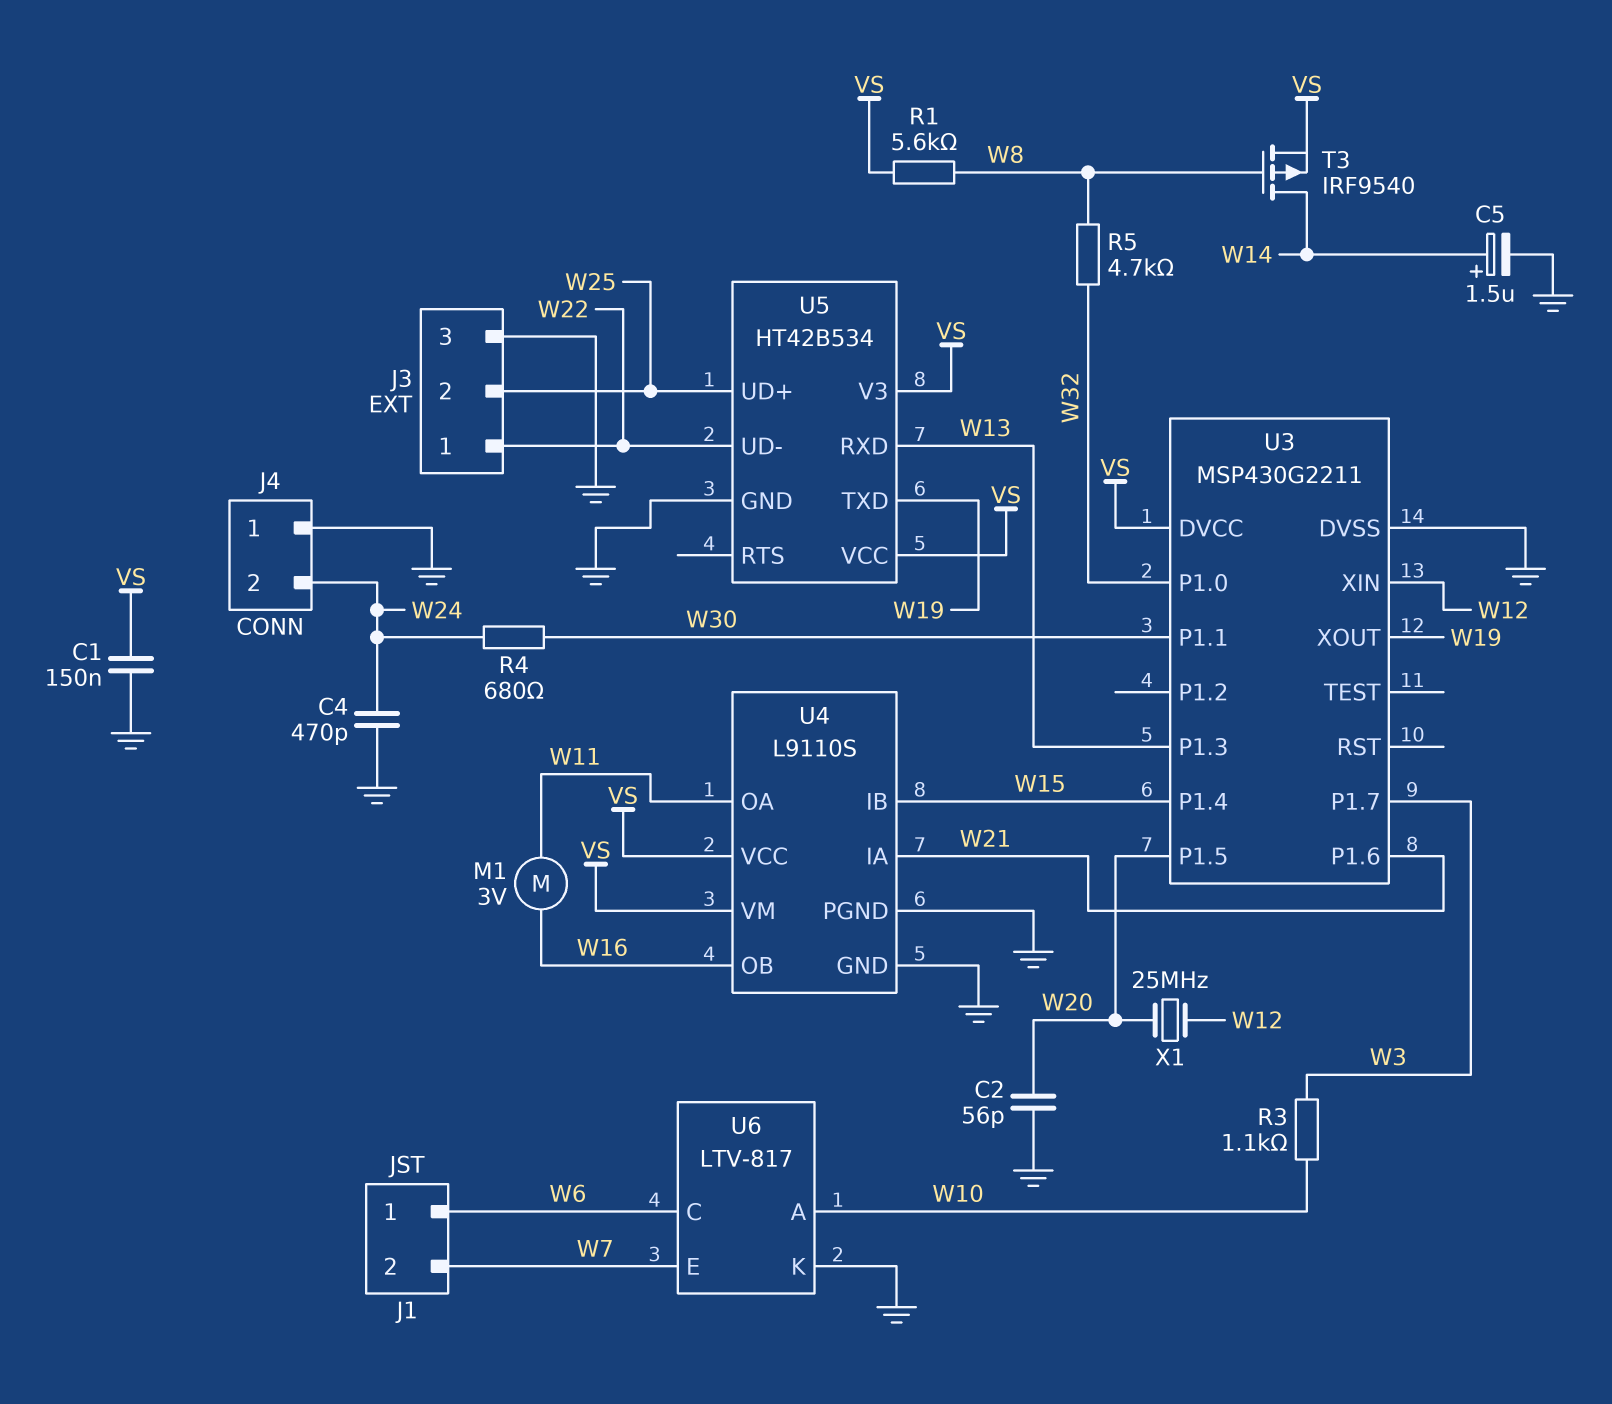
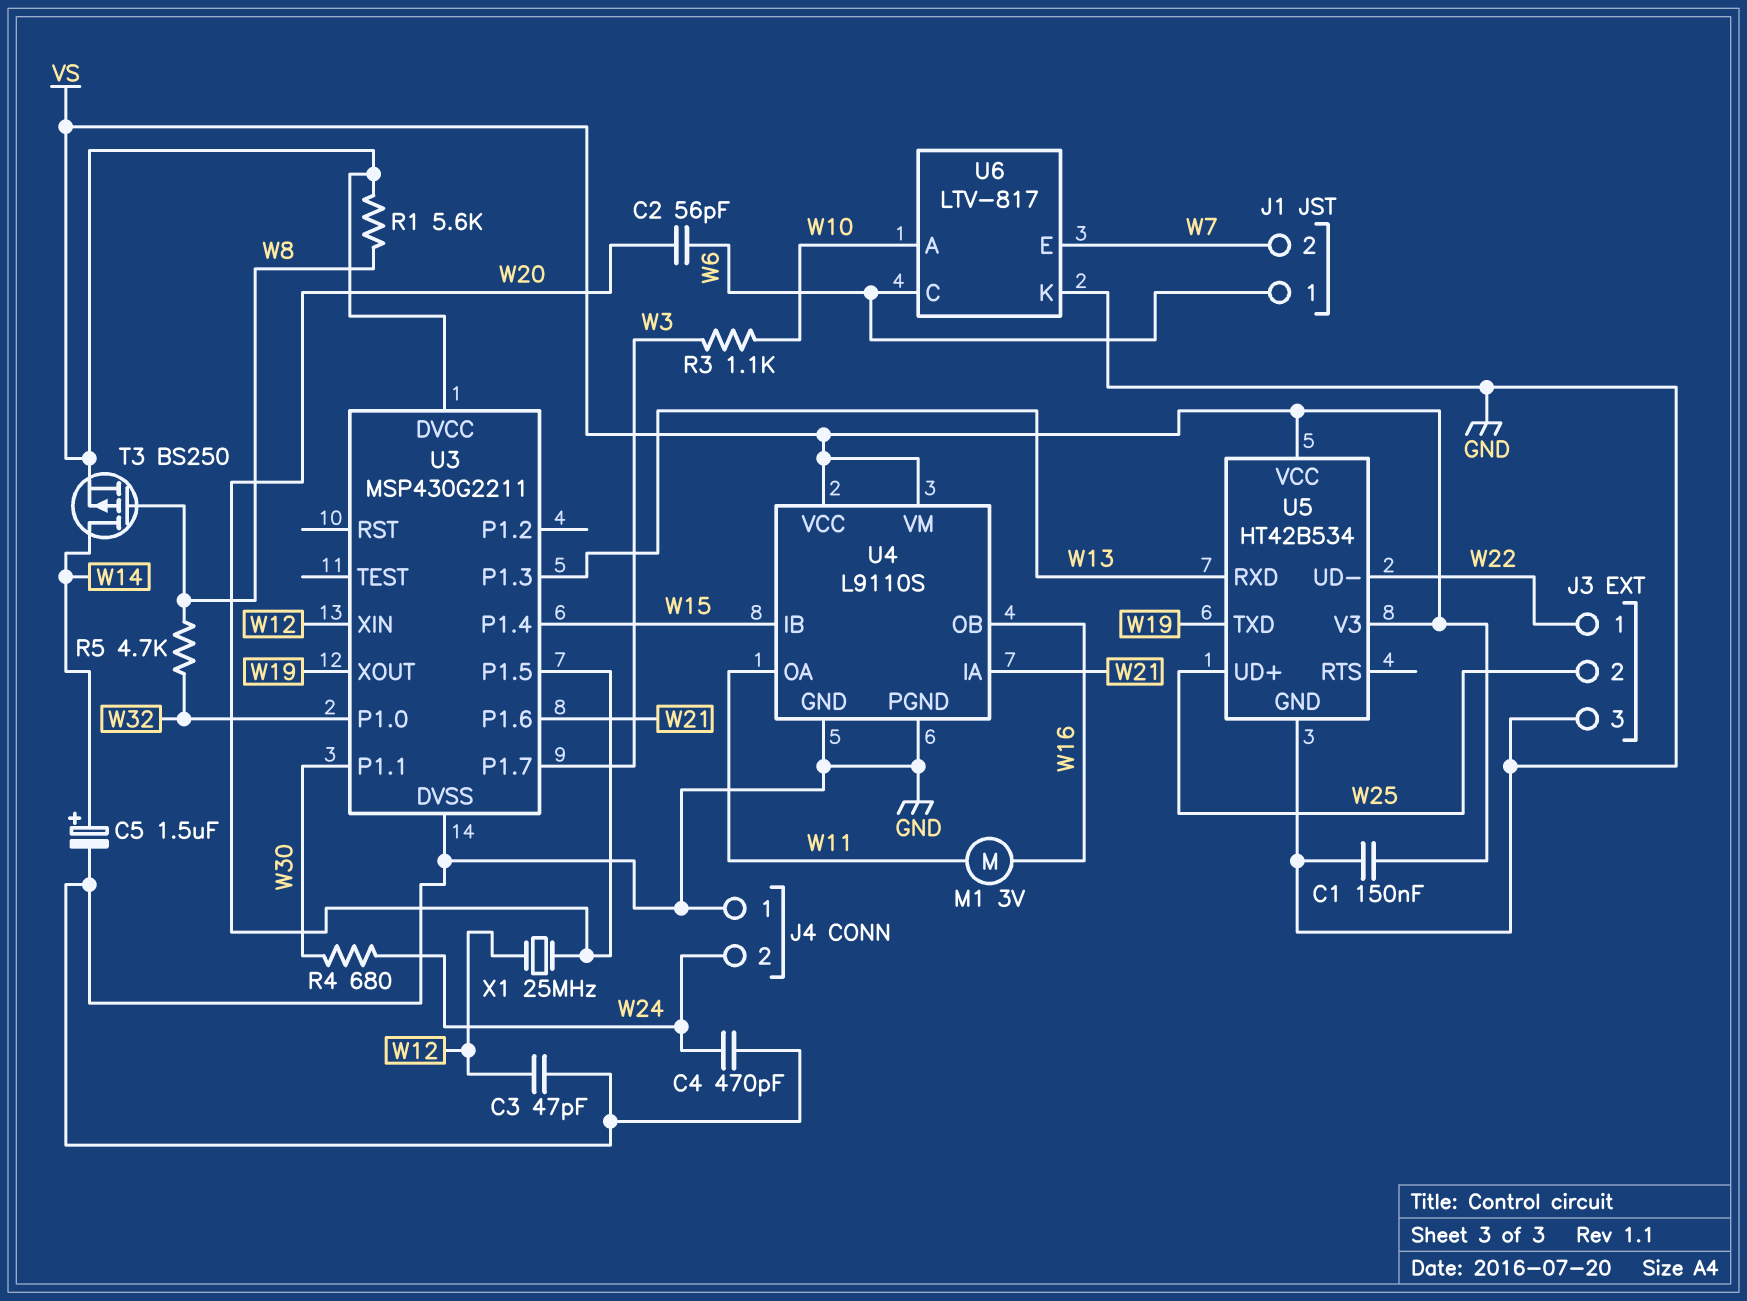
C2: 56pF (GND, W20) -> 56pF (W6, W20)
C3: none -> 47pF (GND, W12)
T3: PMOS IRF9540 (G W8, D W14, S VS) -> PMOS BS250 (G W8, D W14, S VS)

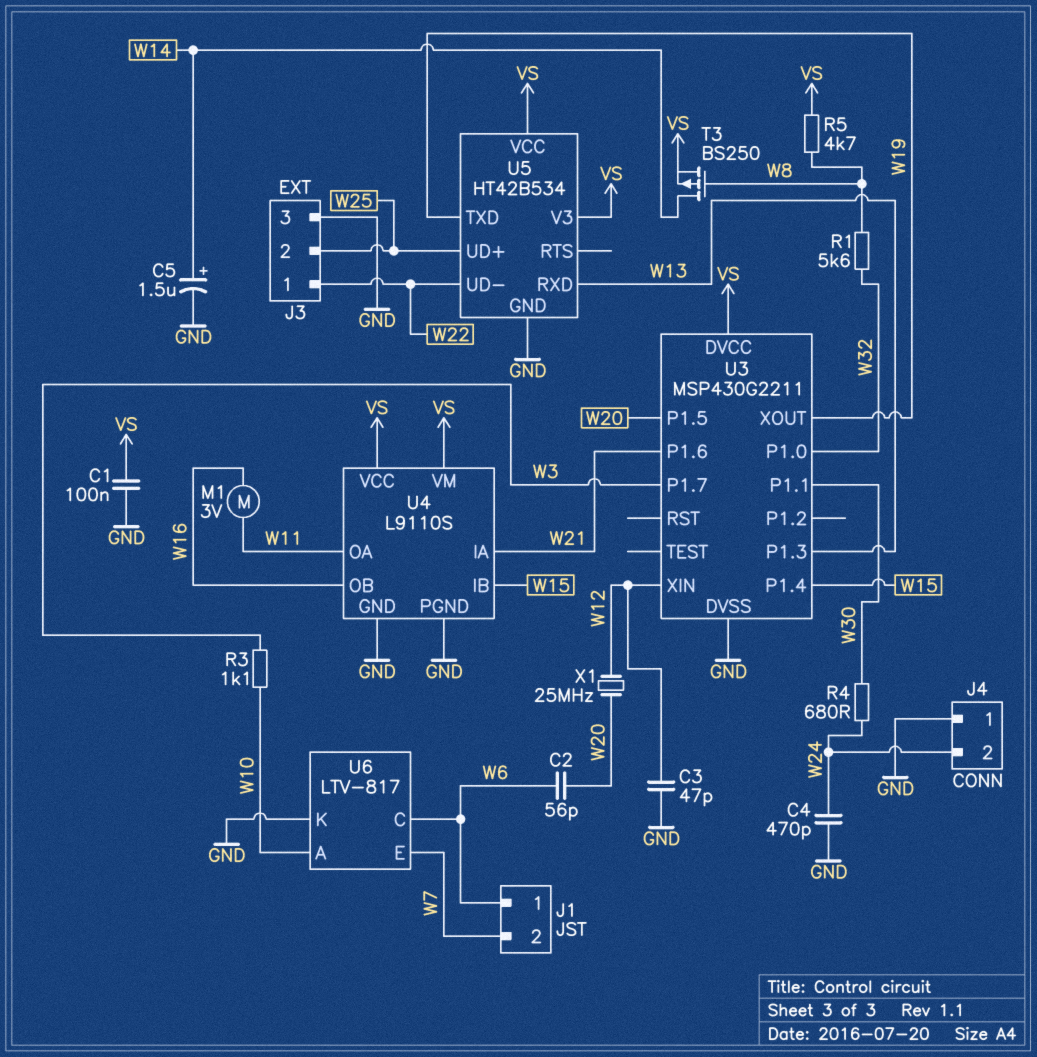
C1: 150nF (GND, VS) -> 100nF (GND, VS)
R1: 5.6k (VS, W8) -> 5.6k (W8, W32)
R5: 4.7k (W8, W32) -> 4.7k (VS, W8)

